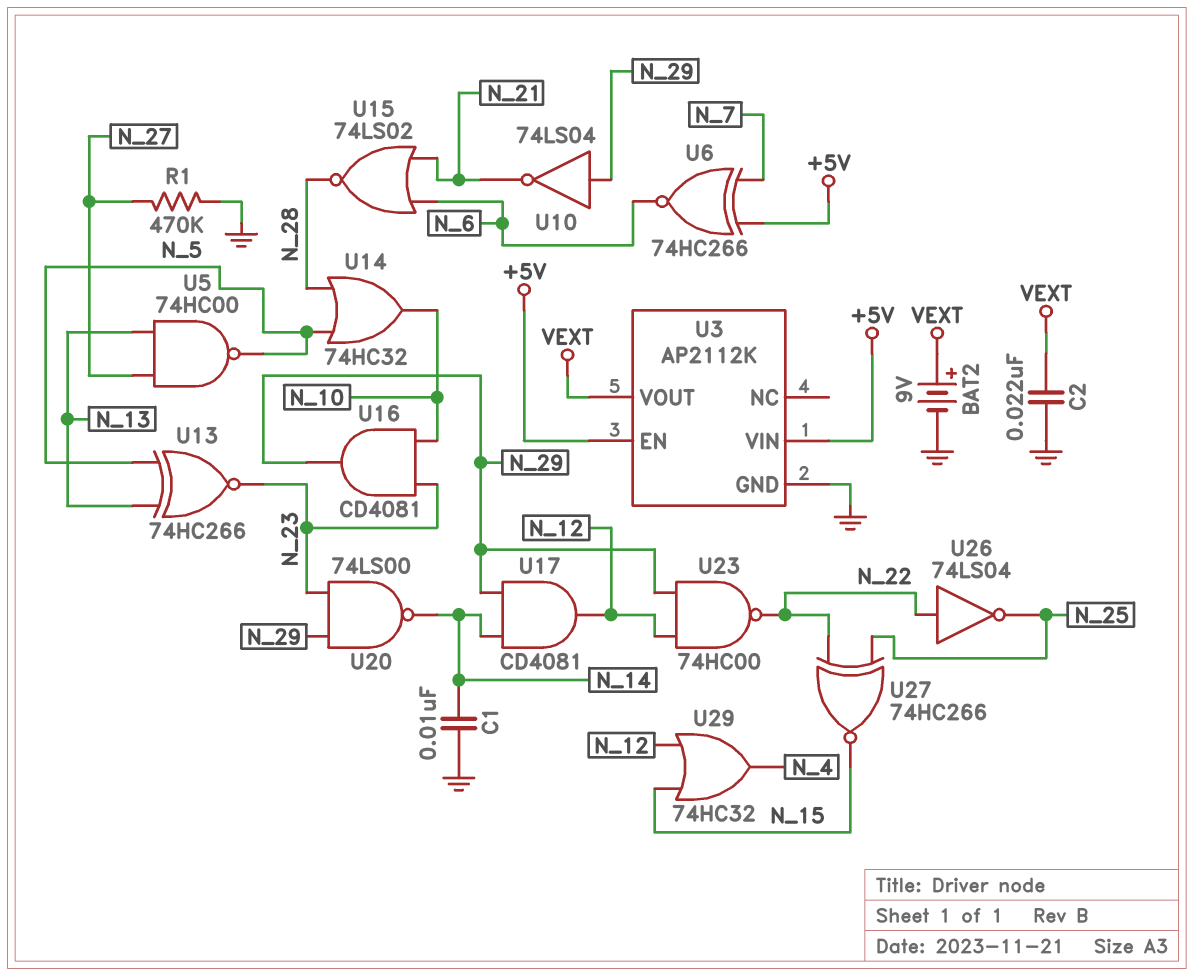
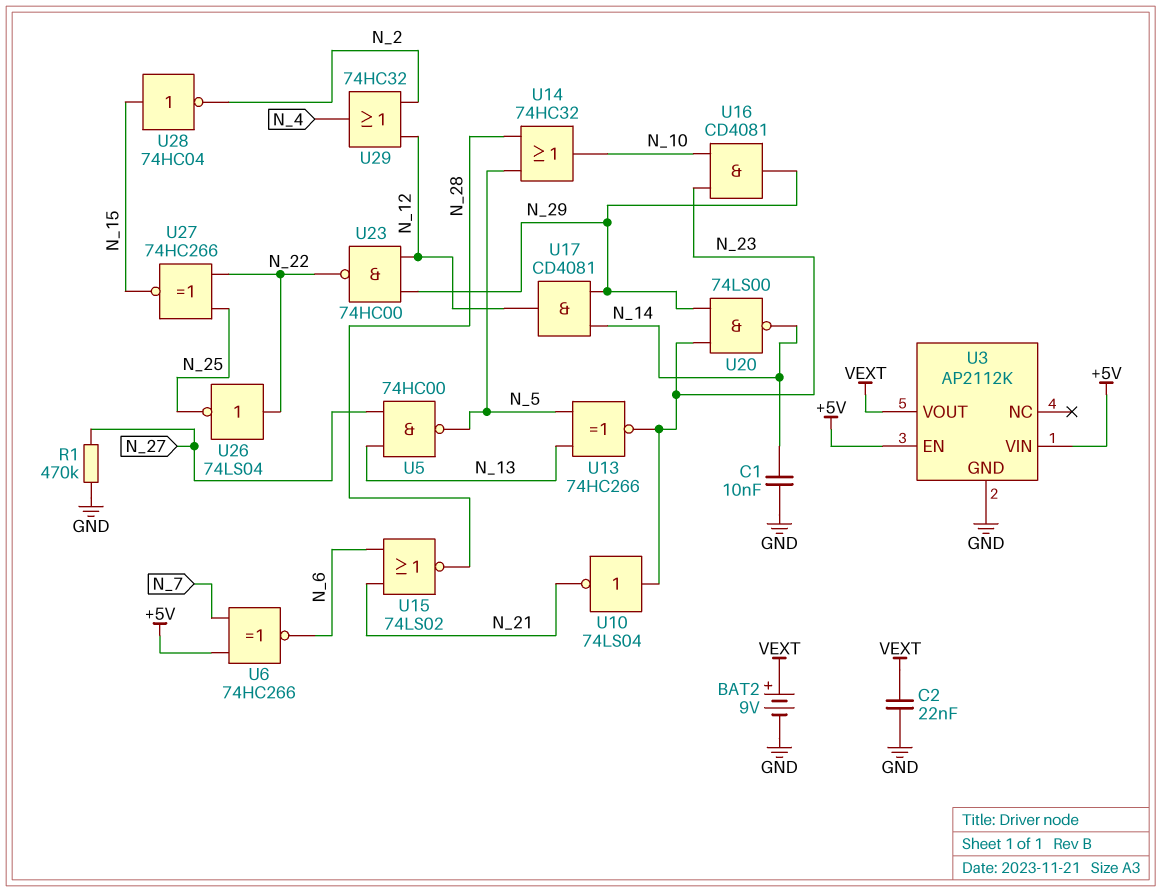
U10: NOT 74LS04 (in N_29, out N_21) -> NOT 74LS04 (in N_23, out N_21)
U28: none -> NOT 74HC04 (in N_15, out N_2)
U29: OR 74HC32 (in N_12, in N_15, out N_4) -> OR 74HC32 (in N_2, in N_12, out N_4)

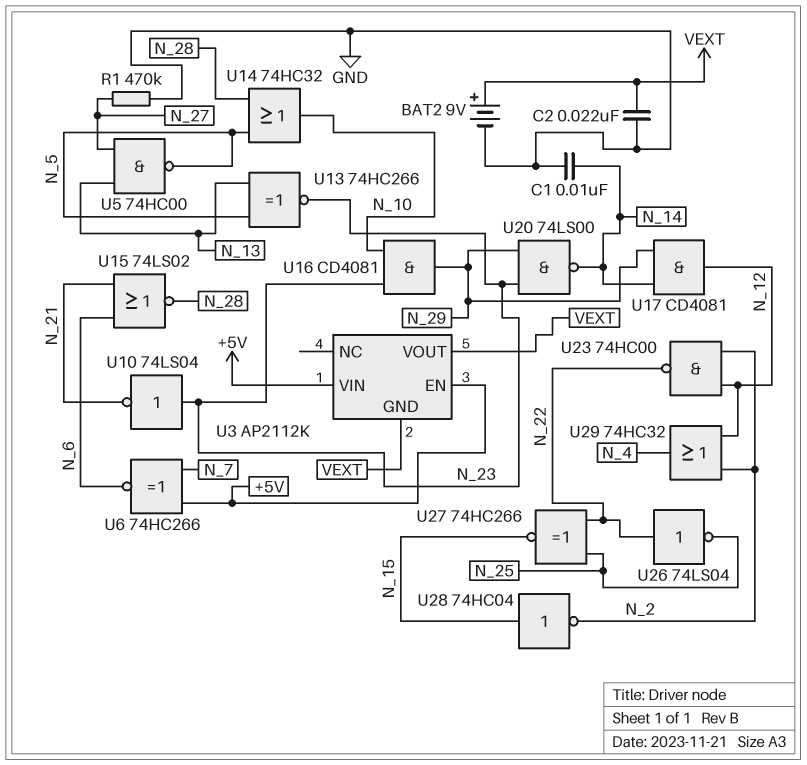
U3 pin GND: GND -> VEXT
U23: NAND 74HC00 (in N_12, in N_29, out N_22) -> NAND 74HC00 (in N_2, in N_12, out N_22)

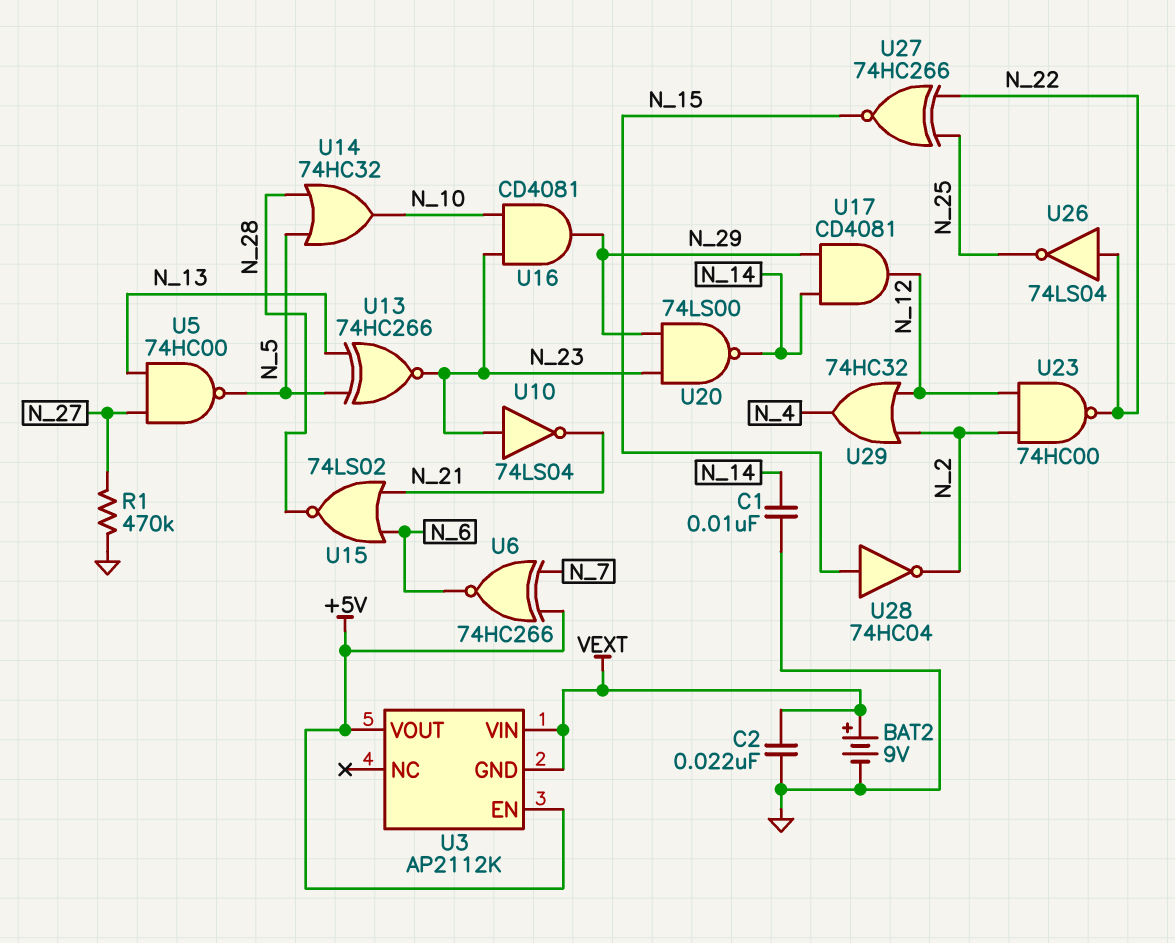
U3 pin VIN: +5V -> VEXT
U3 pin VOUT: VEXT -> +5V

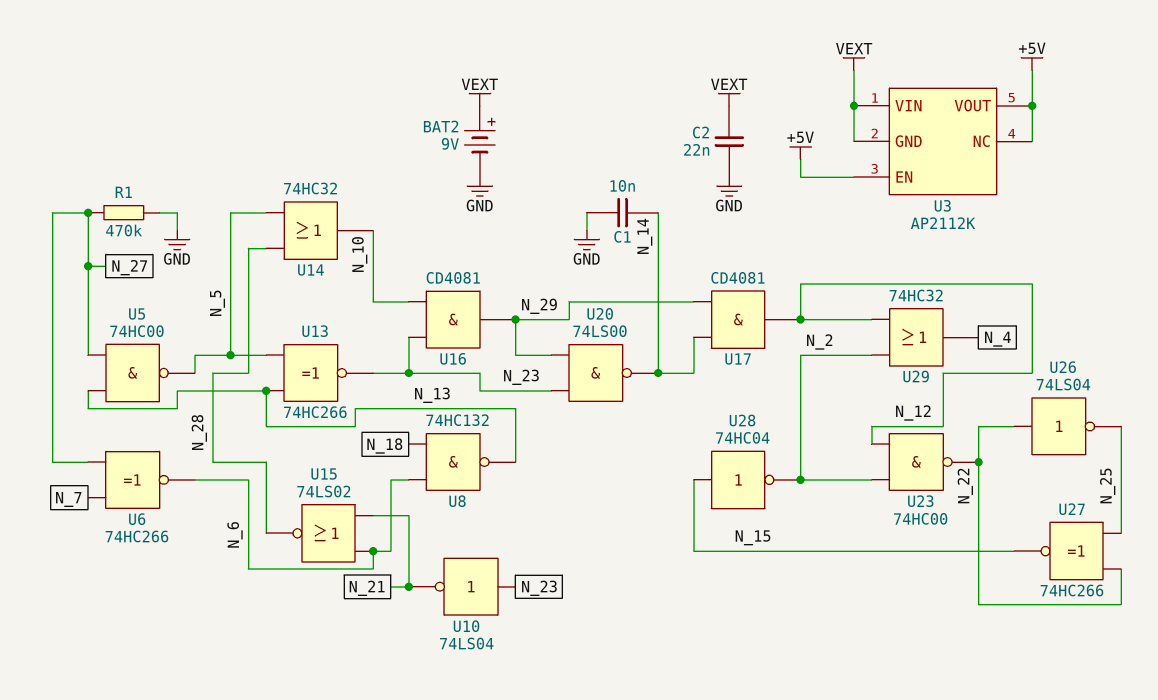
U3 pin NC: none -> +5V
U6: XNOR 74HC266 (in +5V, in N_7, out N_6) -> XNOR 74HC266 (in N_7, in N_27, out N_6)
U8: none -> NAND 74HC132 (in N_6, in N_18, out N_13)

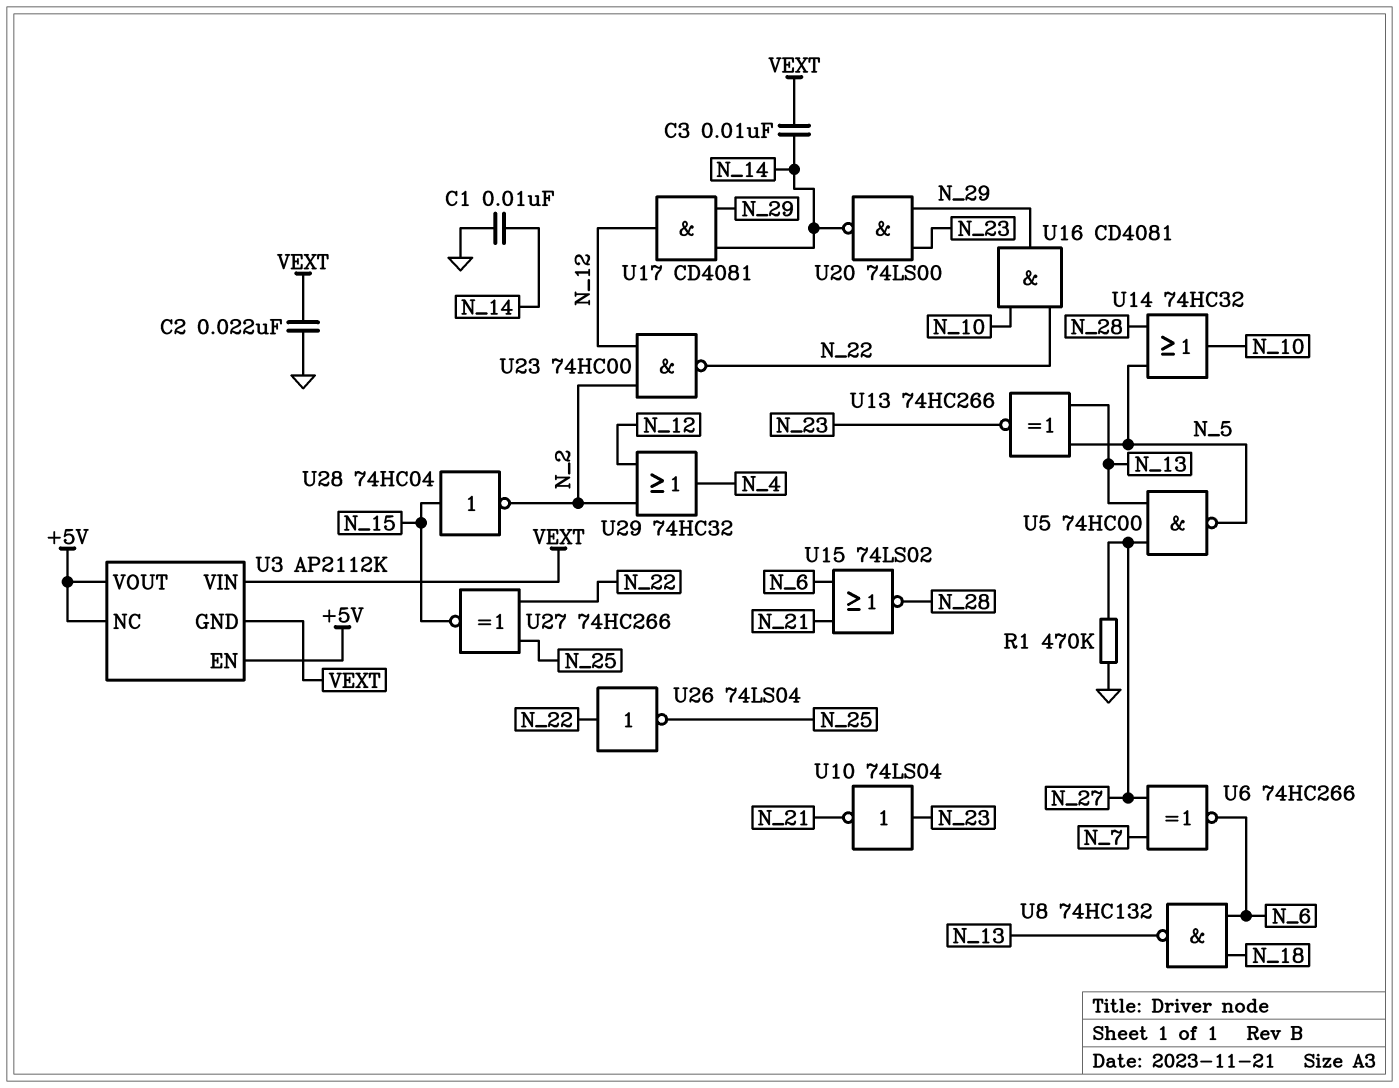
BAT2: 9V (plus VEXT, minus GND) -> none
C3: none -> 10nF (N_14, VEXT)
U16: AND CD4081 (in N_10, in N_23, out N_29) -> AND CD4081 (in N_10, in N_22, out N_29)

